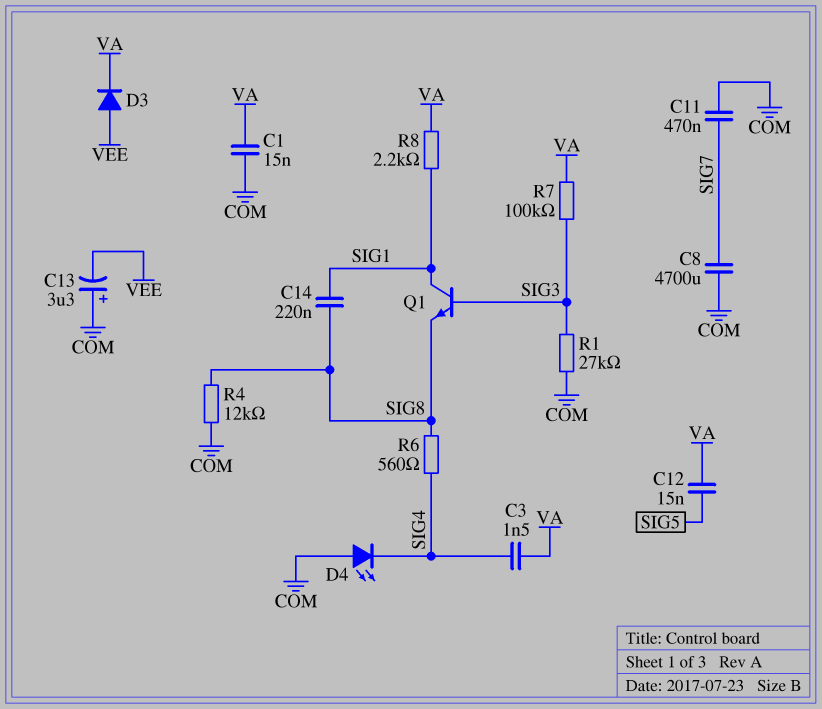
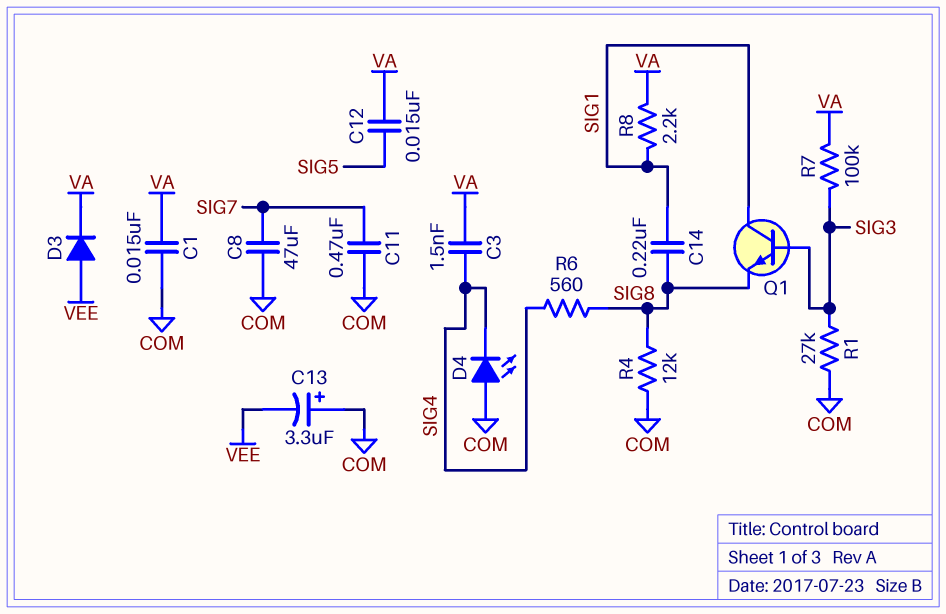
C8: 4700uF (COM, SIG7) -> 47uF (COM, SIG7)

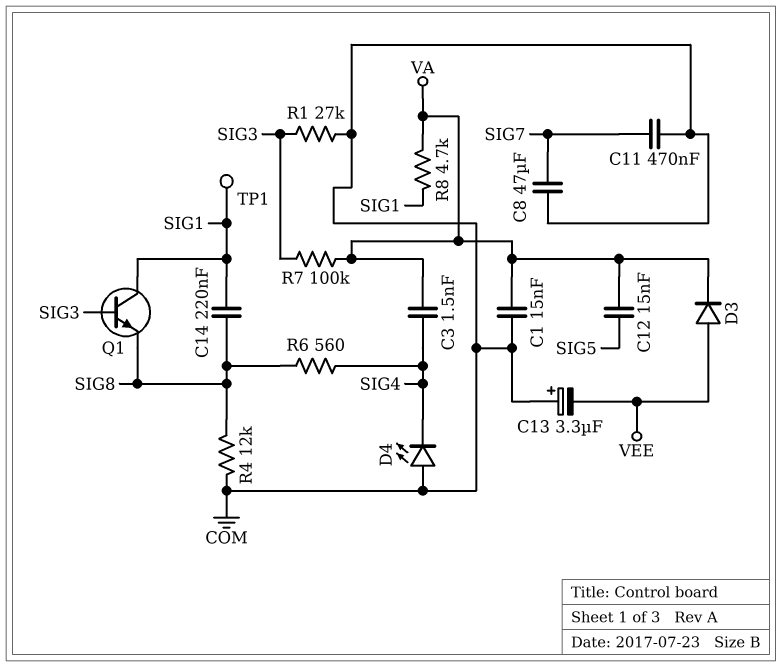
R8: 2.2k (SIG1, VA) -> 4.7k (SIG1, VA)
TP1: none -> test point (SIG1)

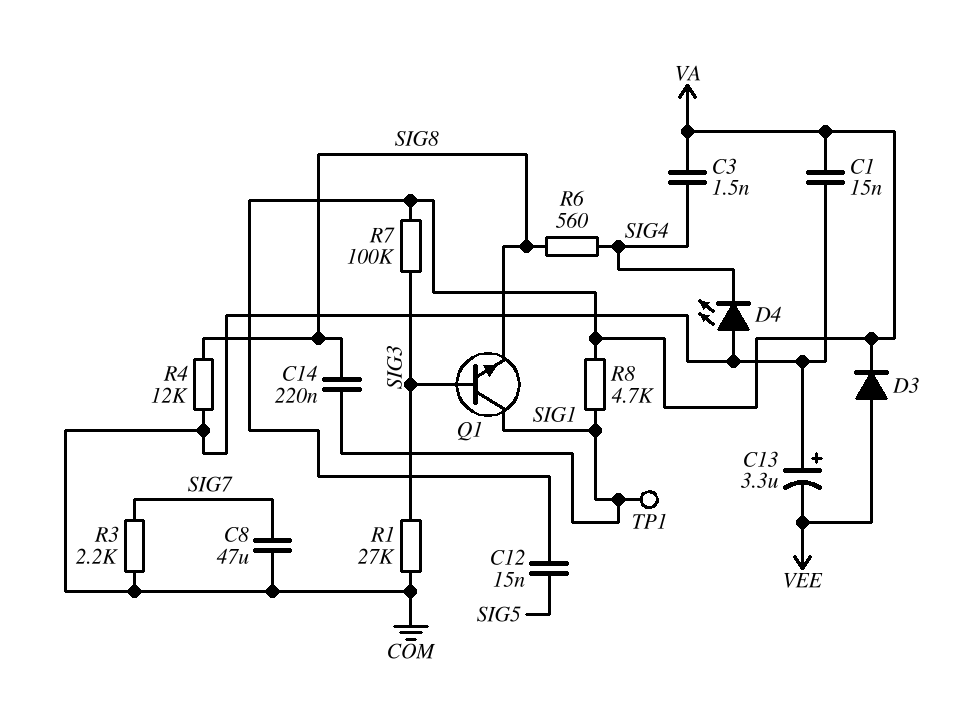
C11: 470nF (COM, SIG7) -> none
R3: none -> 2.2k (COM, SIG7)

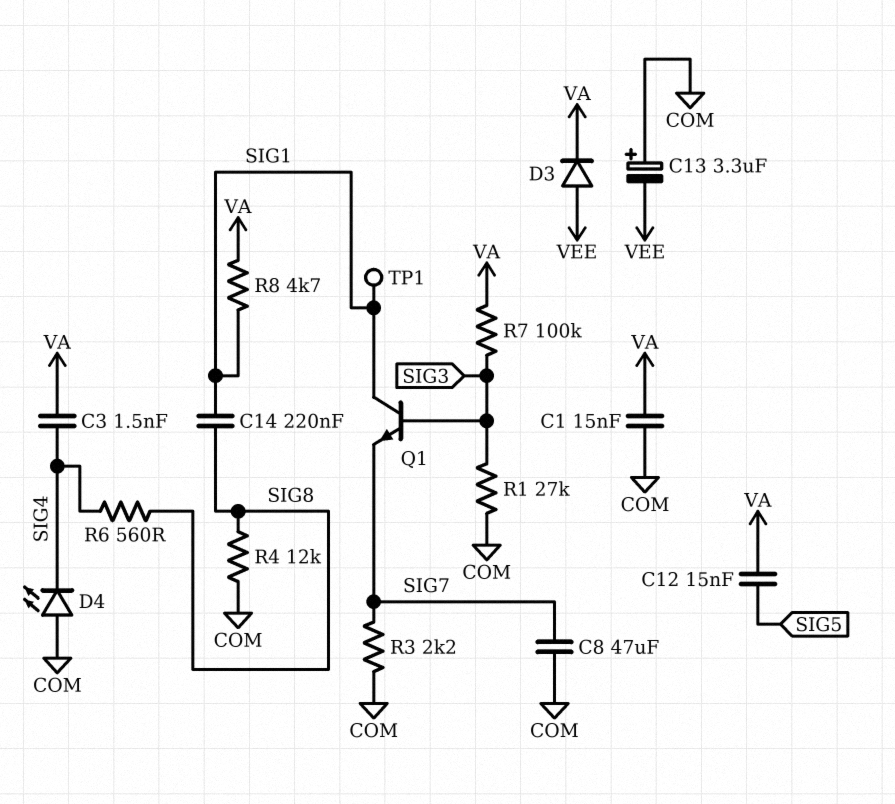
Q1: NPN (B SIG3, C SIG1, E SIG8) -> NPN (B SIG3, C SIG1, E SIG7)

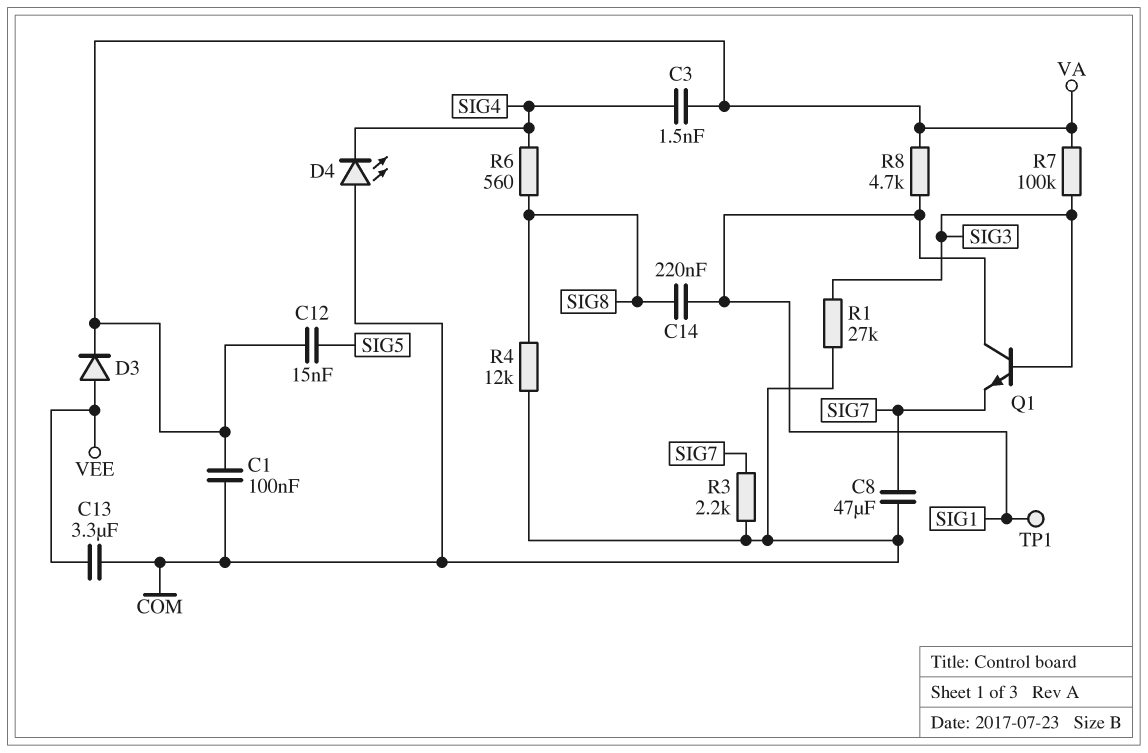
C1: 15nF (COM, VA) -> 100nF (COM, VA)
C13: 3.3uF (plus COM, minus VEE) -> 3.3uF (COM, VEE)

